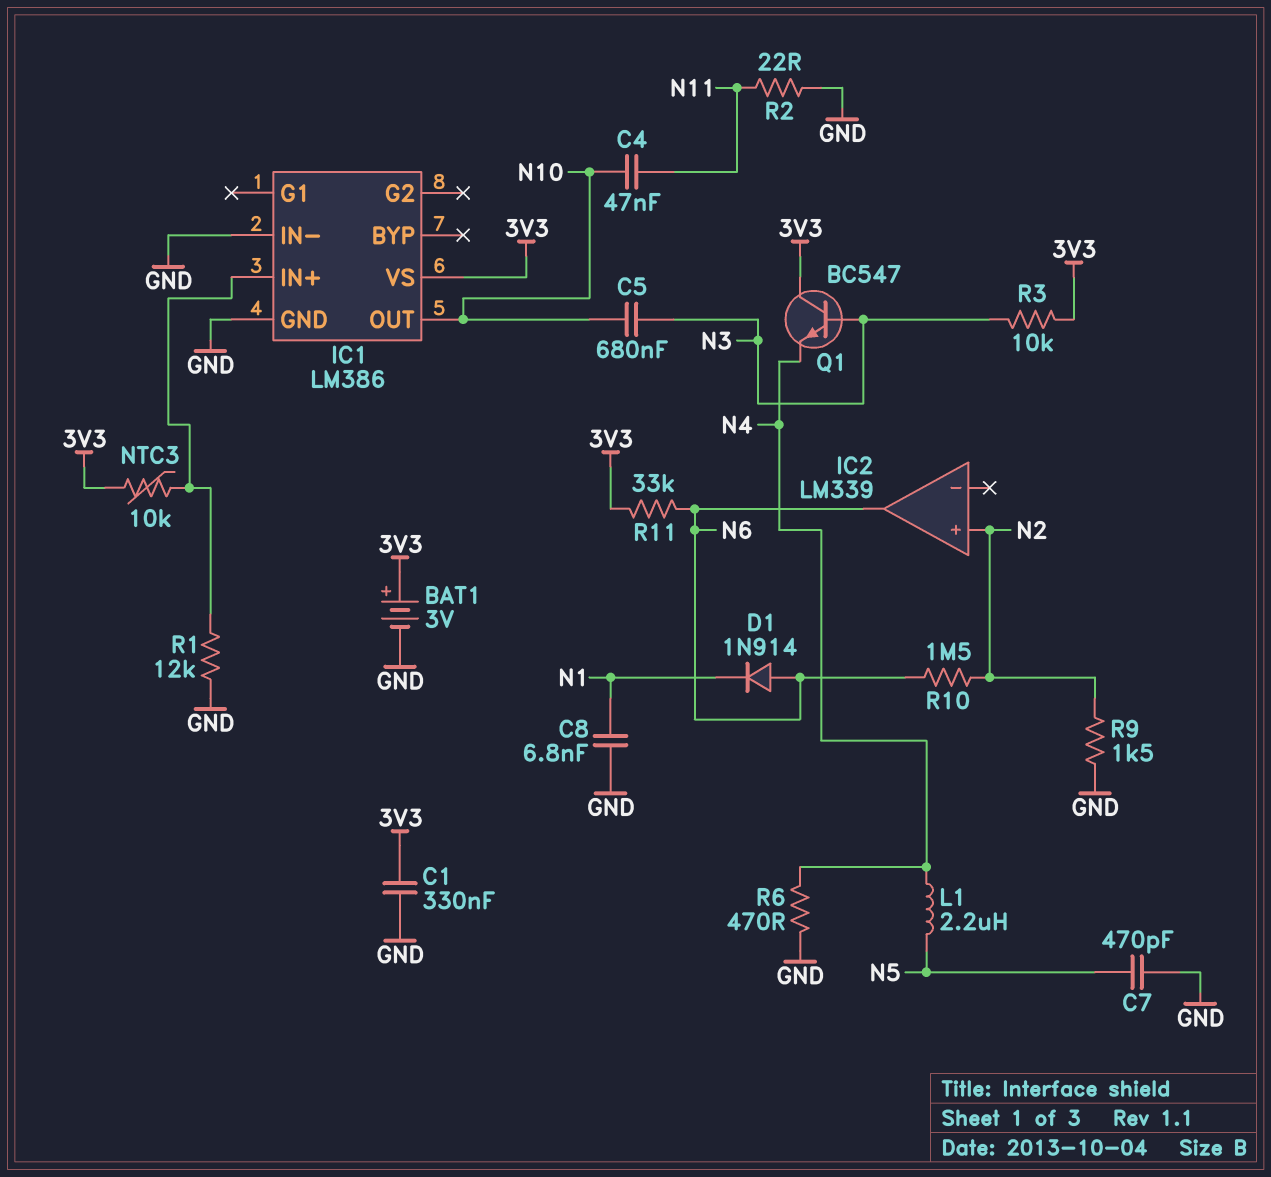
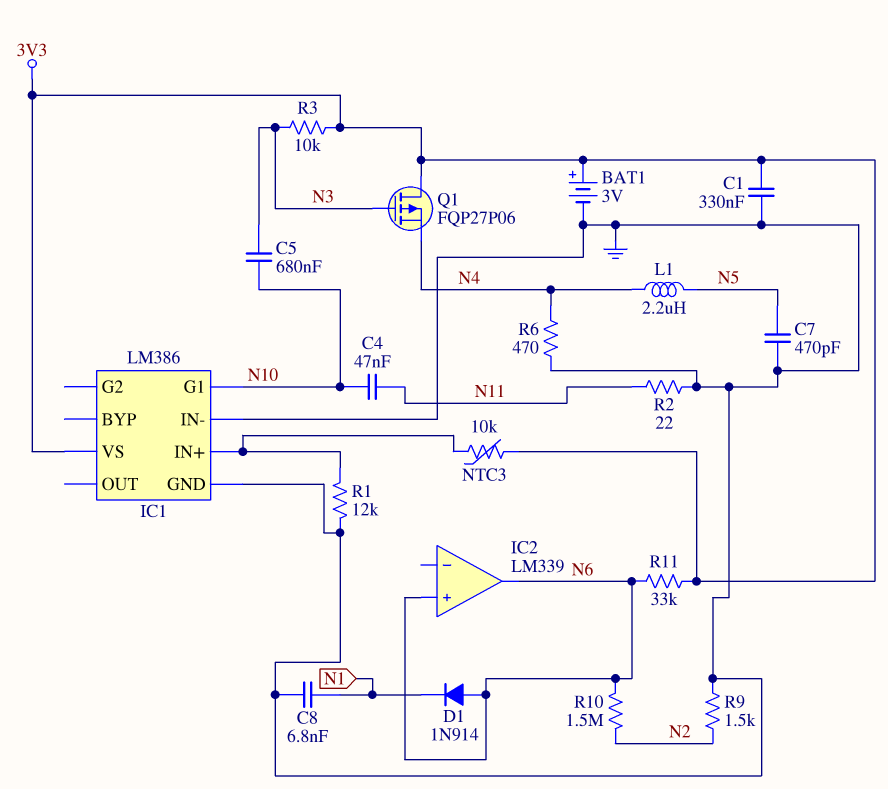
IC1 pin G1: none -> N10
IC1 pin OUT: N10 -> none
IC2 pin in+: N2 -> N6
Q1: NPN BC547 (B N3, C 3V3, E N4) -> PMOS FQP27P06 (G N3, D 3V3, S N4)

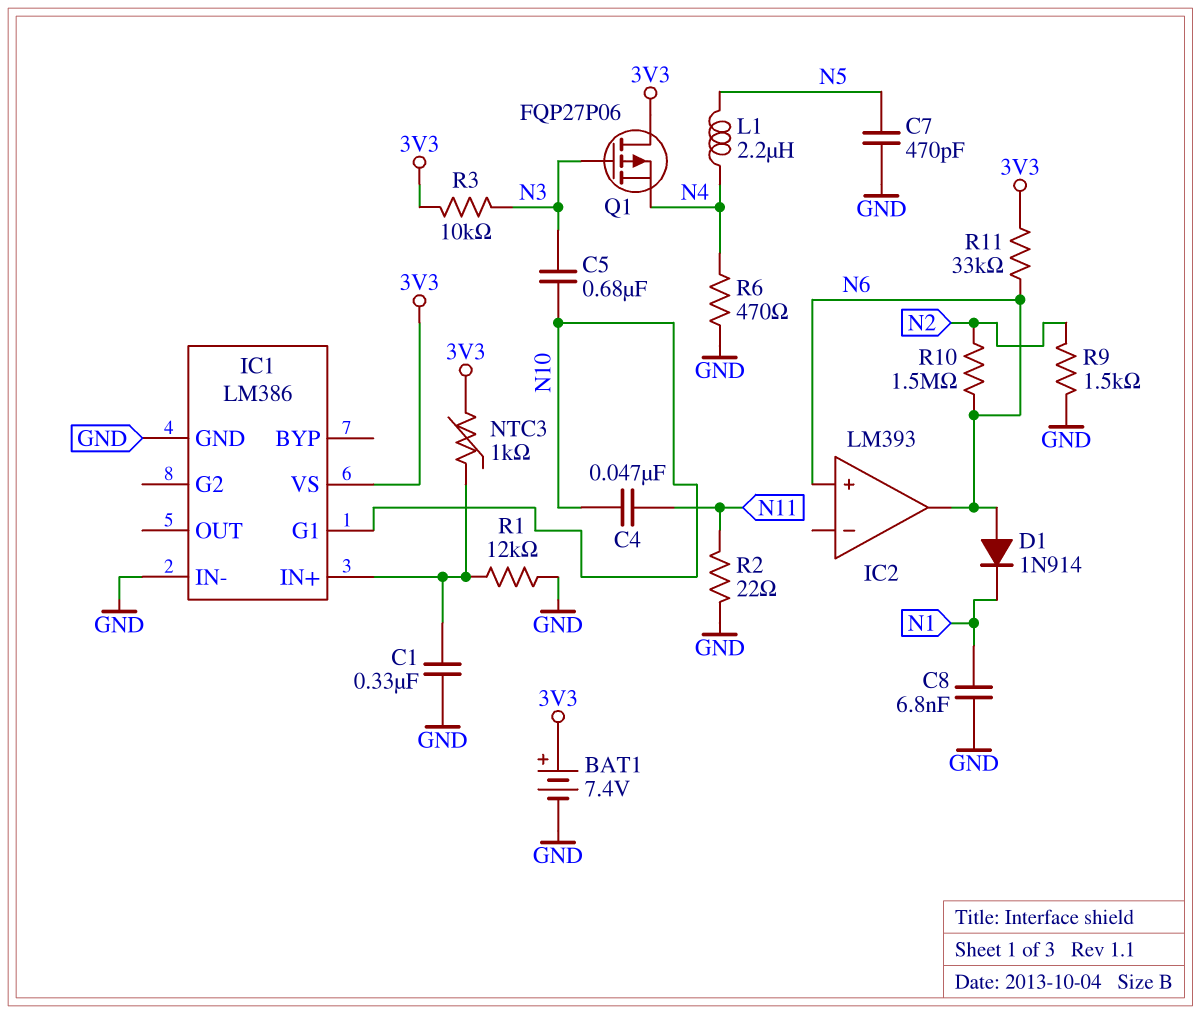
BAT1: 3V (plus 3V3, minus GND) -> 7.4V (plus 3V3, minus GND)
C1: 330nF (3V3, GND) -> 330nF (GND, IC1/IN+)
IC2: LM339 -> LM393
NTC3: 10k (3V3, IC1/IN+) -> 1k (3V3, IC1/IN+)

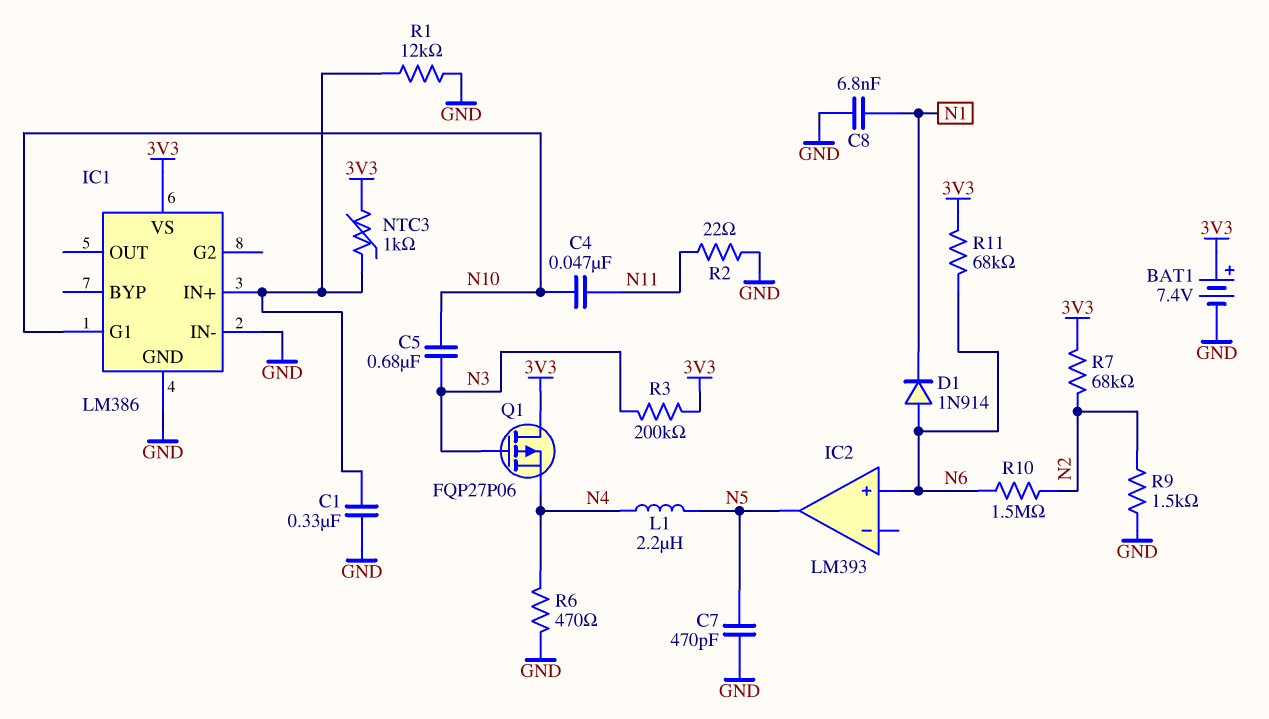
IC2 pin out: N6 -> N5
R3: 10k (3V3, N3) -> 200k (3V3, N3)
R7: none -> 68k (3V3, N2)
R11: 33k (3V3, N6) -> 68k (3V3, N6)

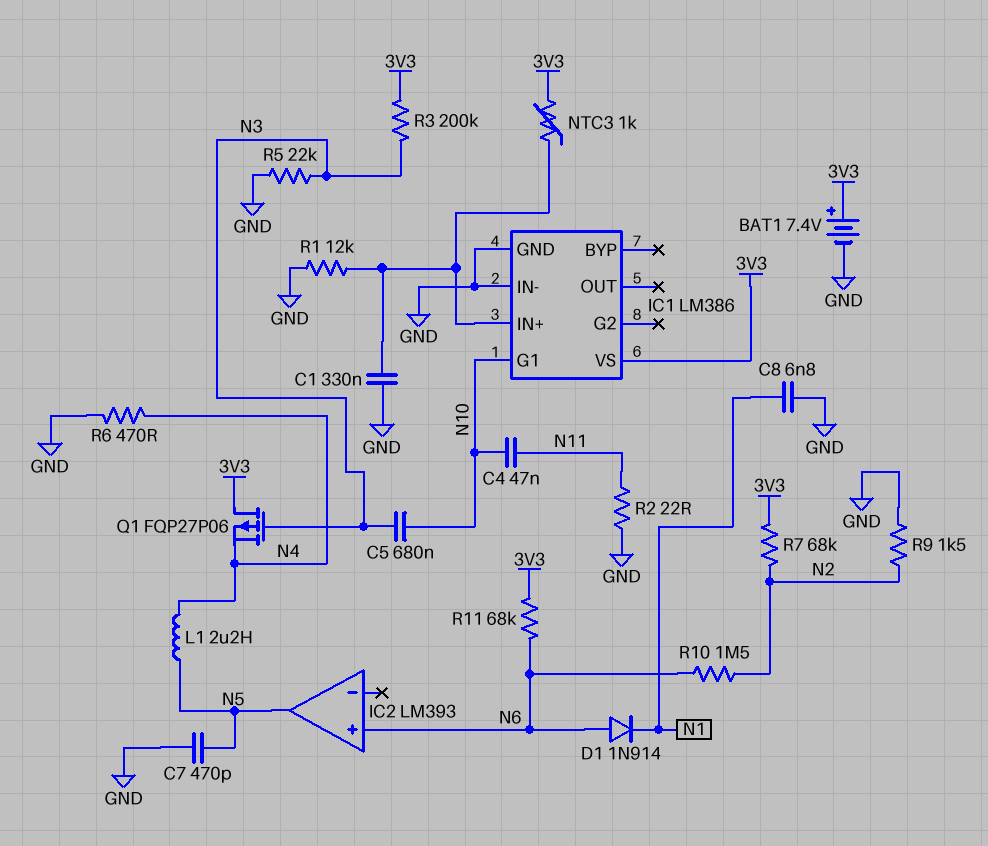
R5: none -> 22k (GND, N3)

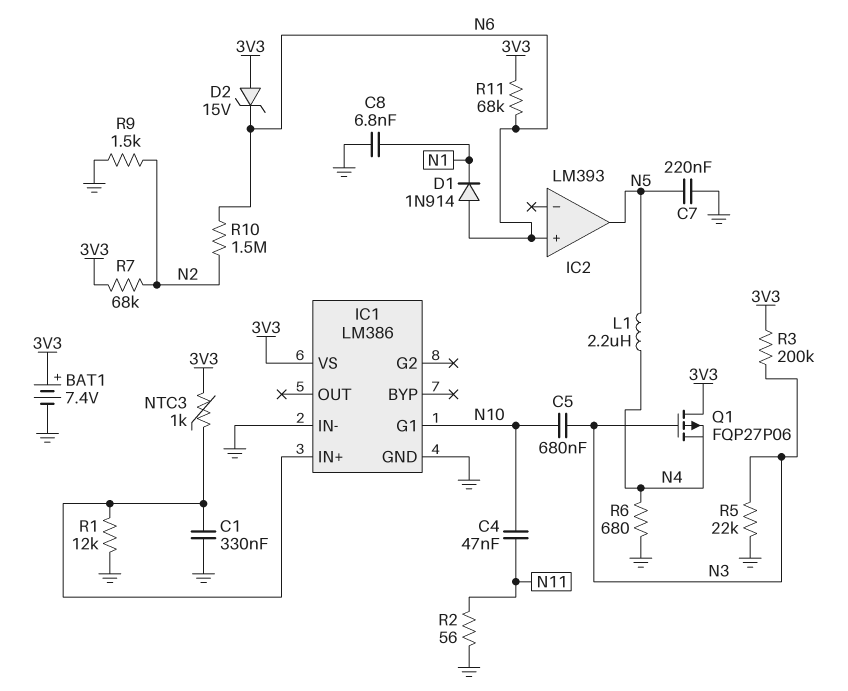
C7: 470pF (GND, N5) -> 220nF (GND, N5)
D2: none -> zener 15V (A 3V3, K N6)
R2: 22 (GND, N11) -> 56 (GND, N11)
R6: 470 (GND, N4) -> 680 (GND, N4)

